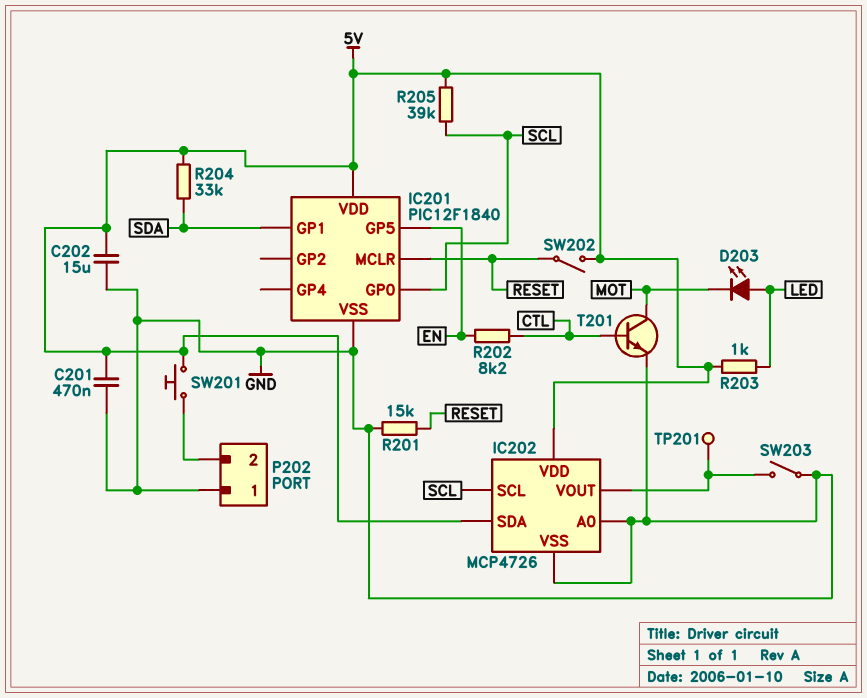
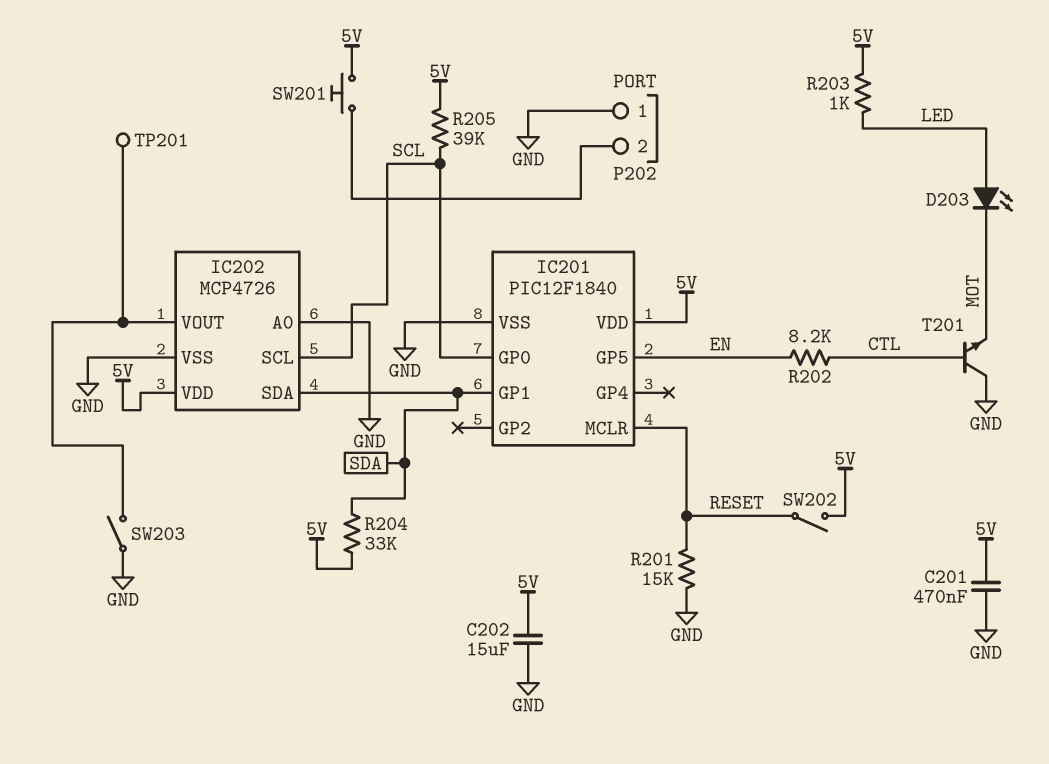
IC202 pin SDA: 5V -> SDA
T201: NPN (B CTL, C MOT, E GND) -> NPN (B CTL, C GND, E MOT)

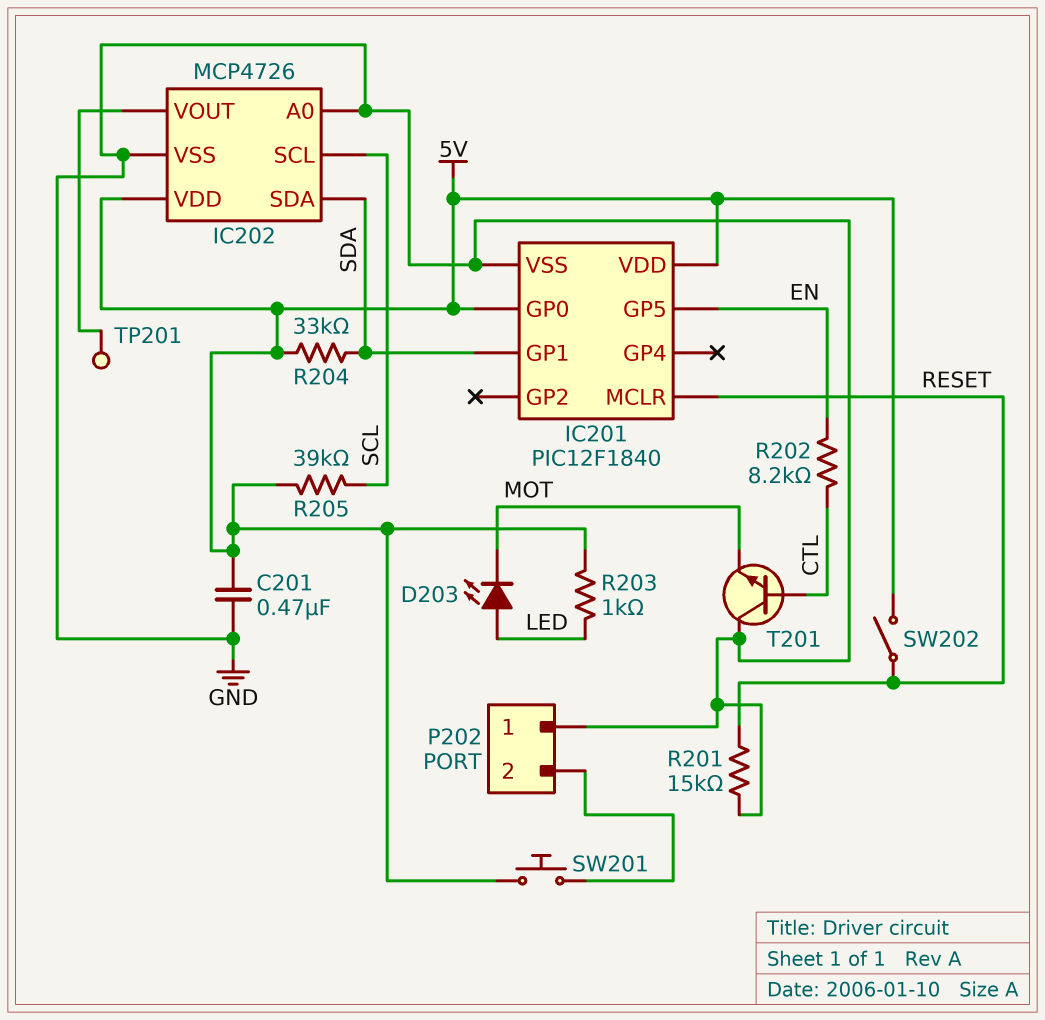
C202: 15uF (5V, GND) -> none
IC201 pin GP0: SCL -> 5V
SW203: switch (GND, IC202/VOUT) -> none

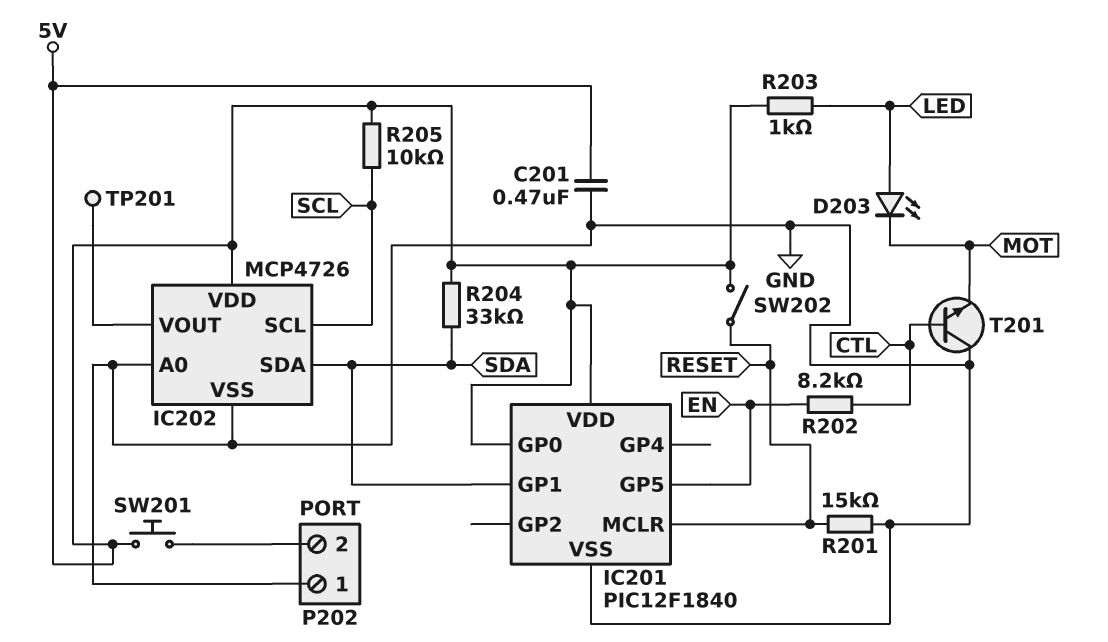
R205: 39k (5V, SCL) -> 10k (5V, SCL)

